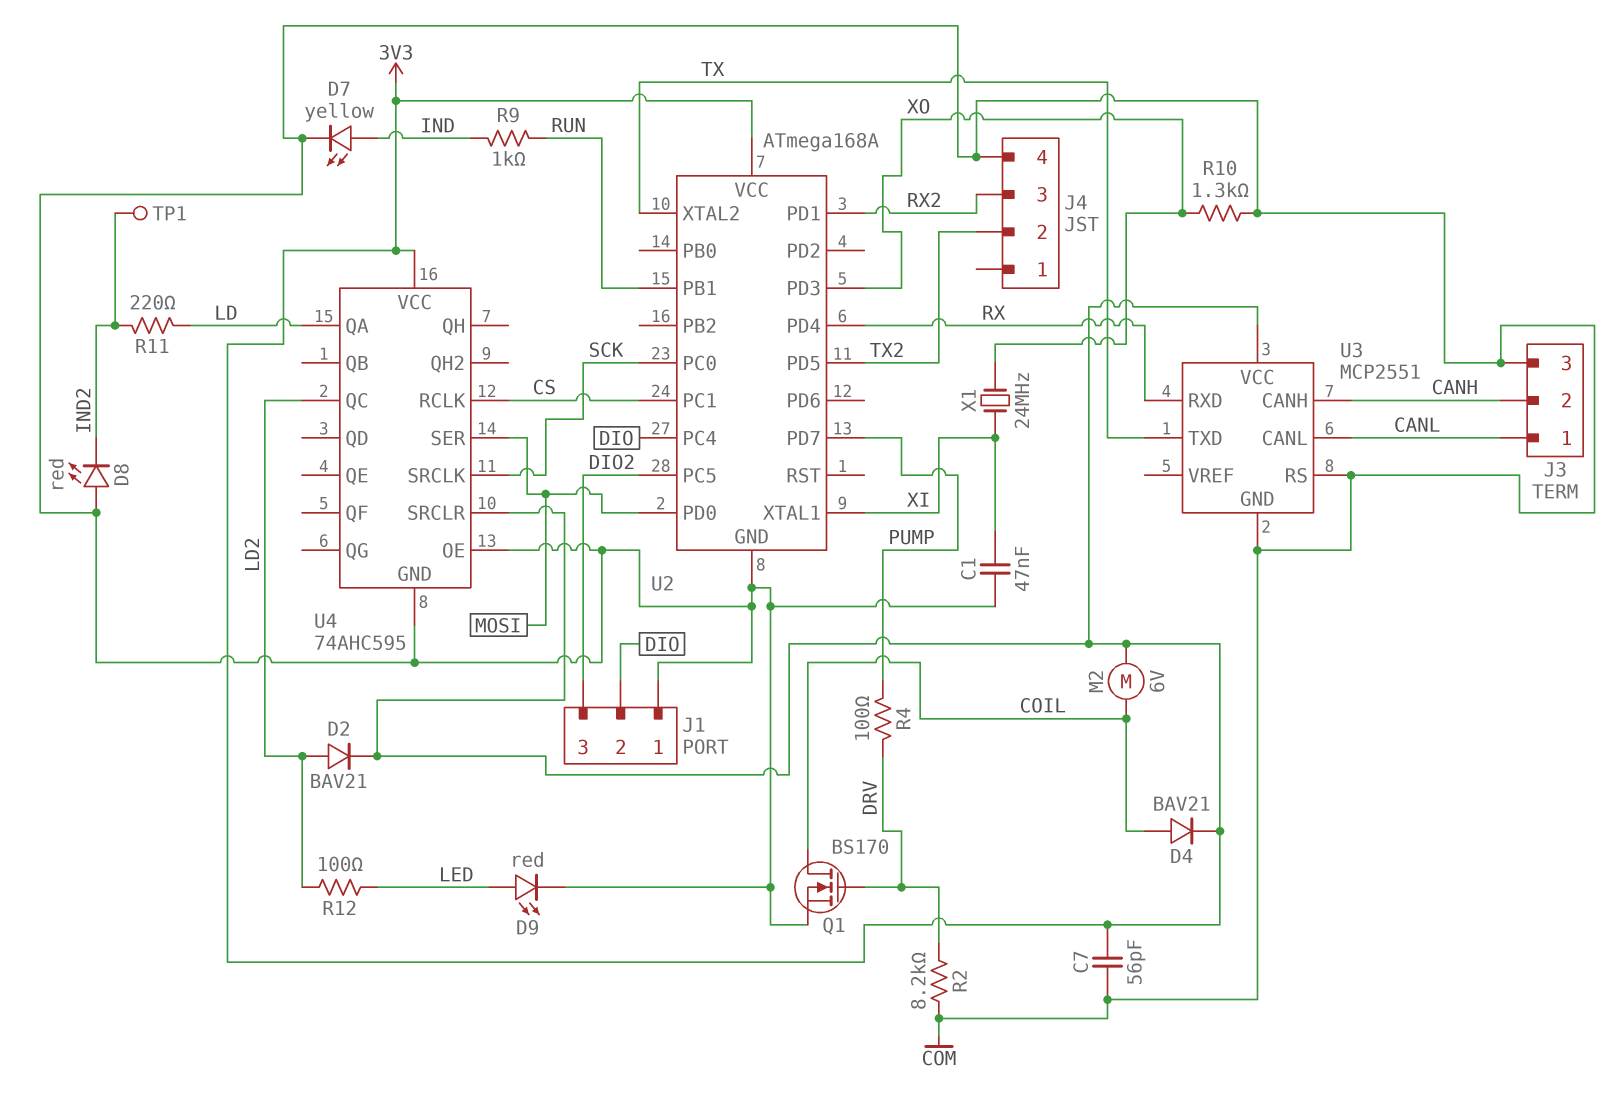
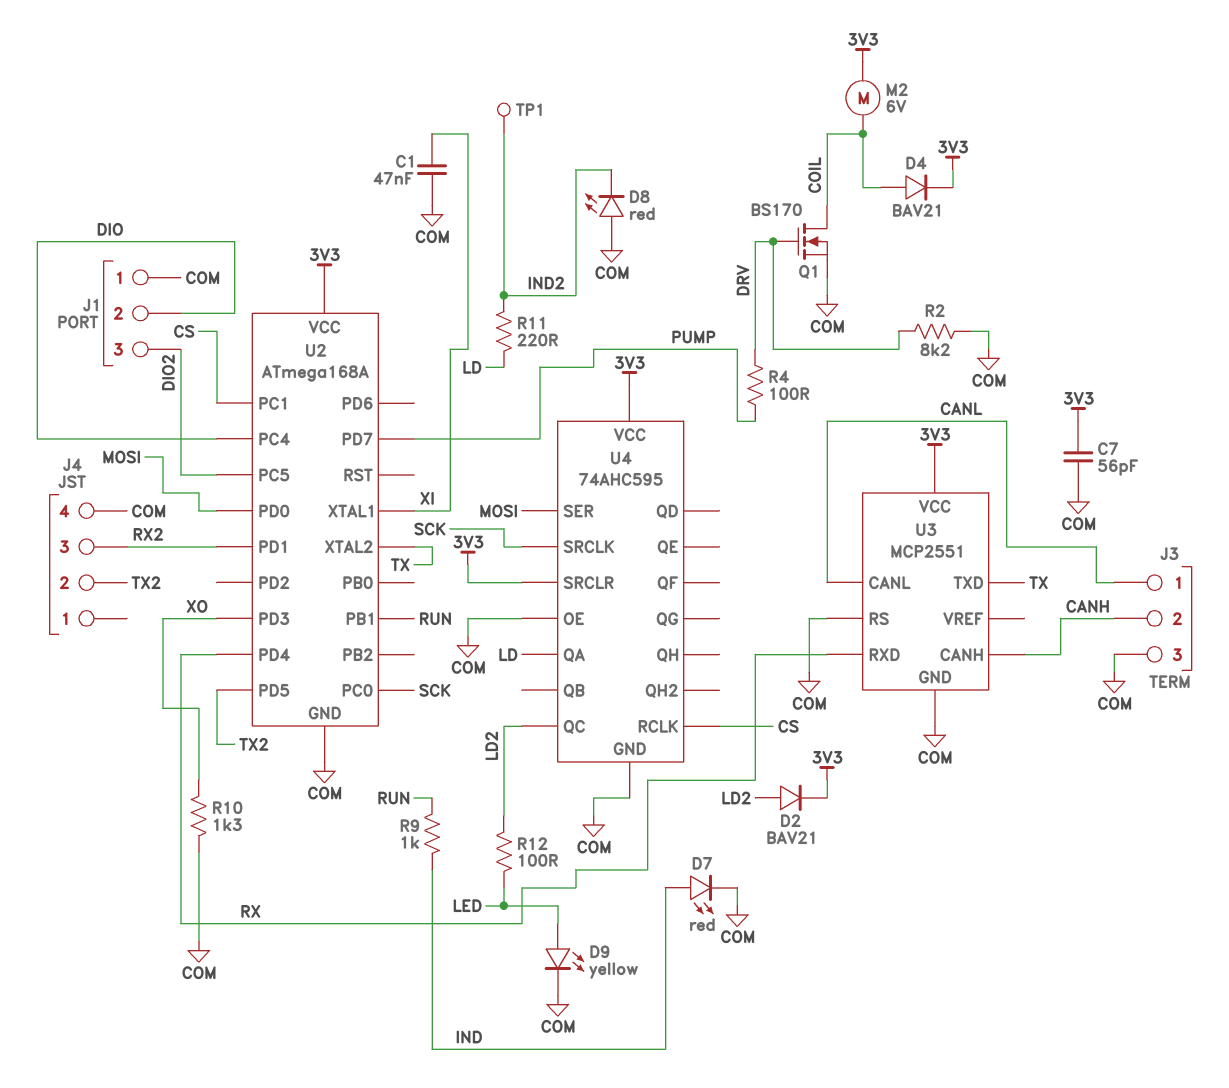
D7: LED yellow (A IND, K COM) -> LED red (A IND, K COM)
D9: LED red (A LED, K COM) -> LED yellow (A LED, K COM)
X1: 24MHz (XI, XO) -> none

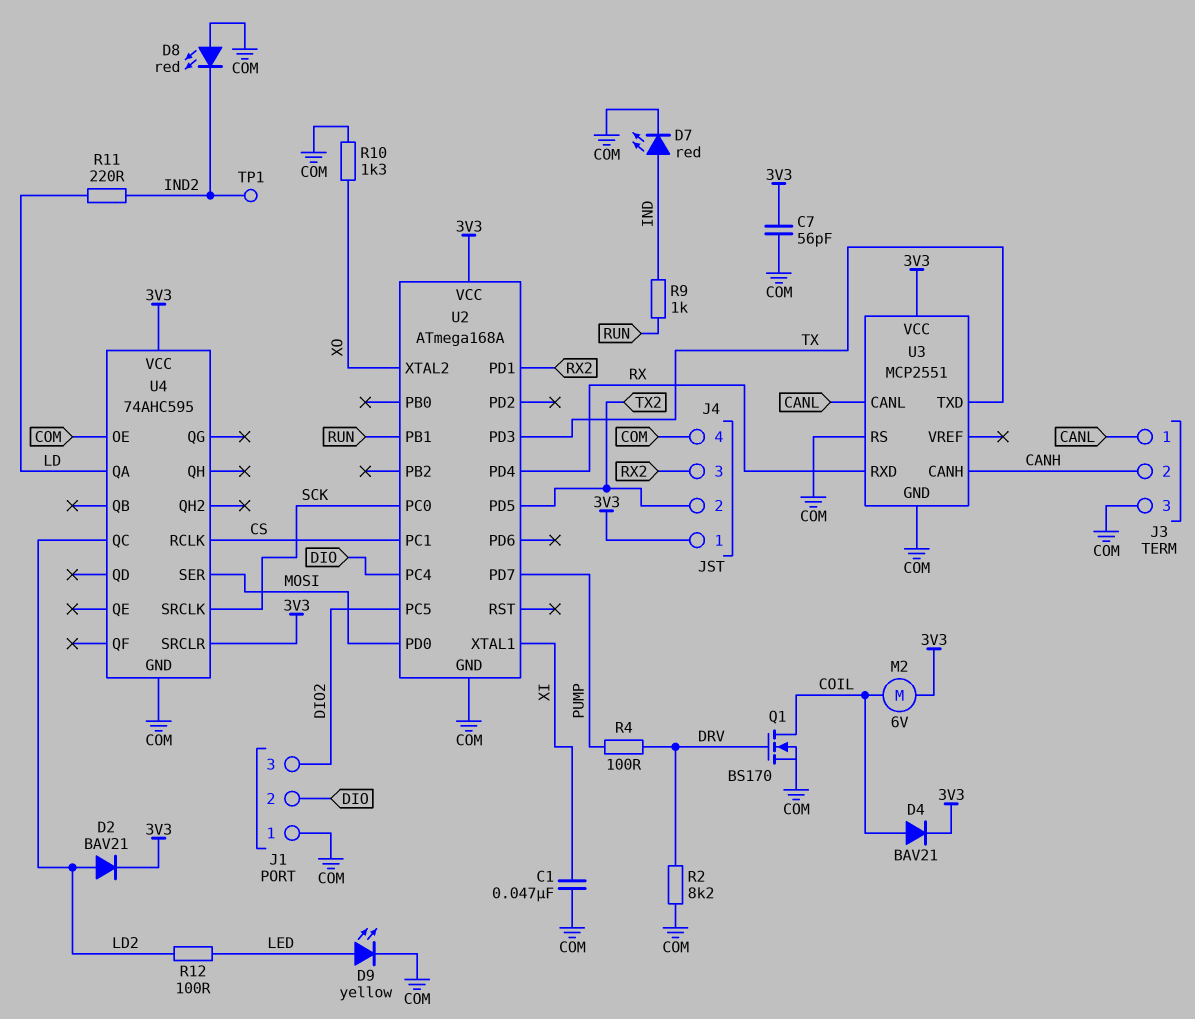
J4 pin 1: none -> 3V3
U2 pin PD3: XO -> TX
U2 pin XTAL2: TX -> XO

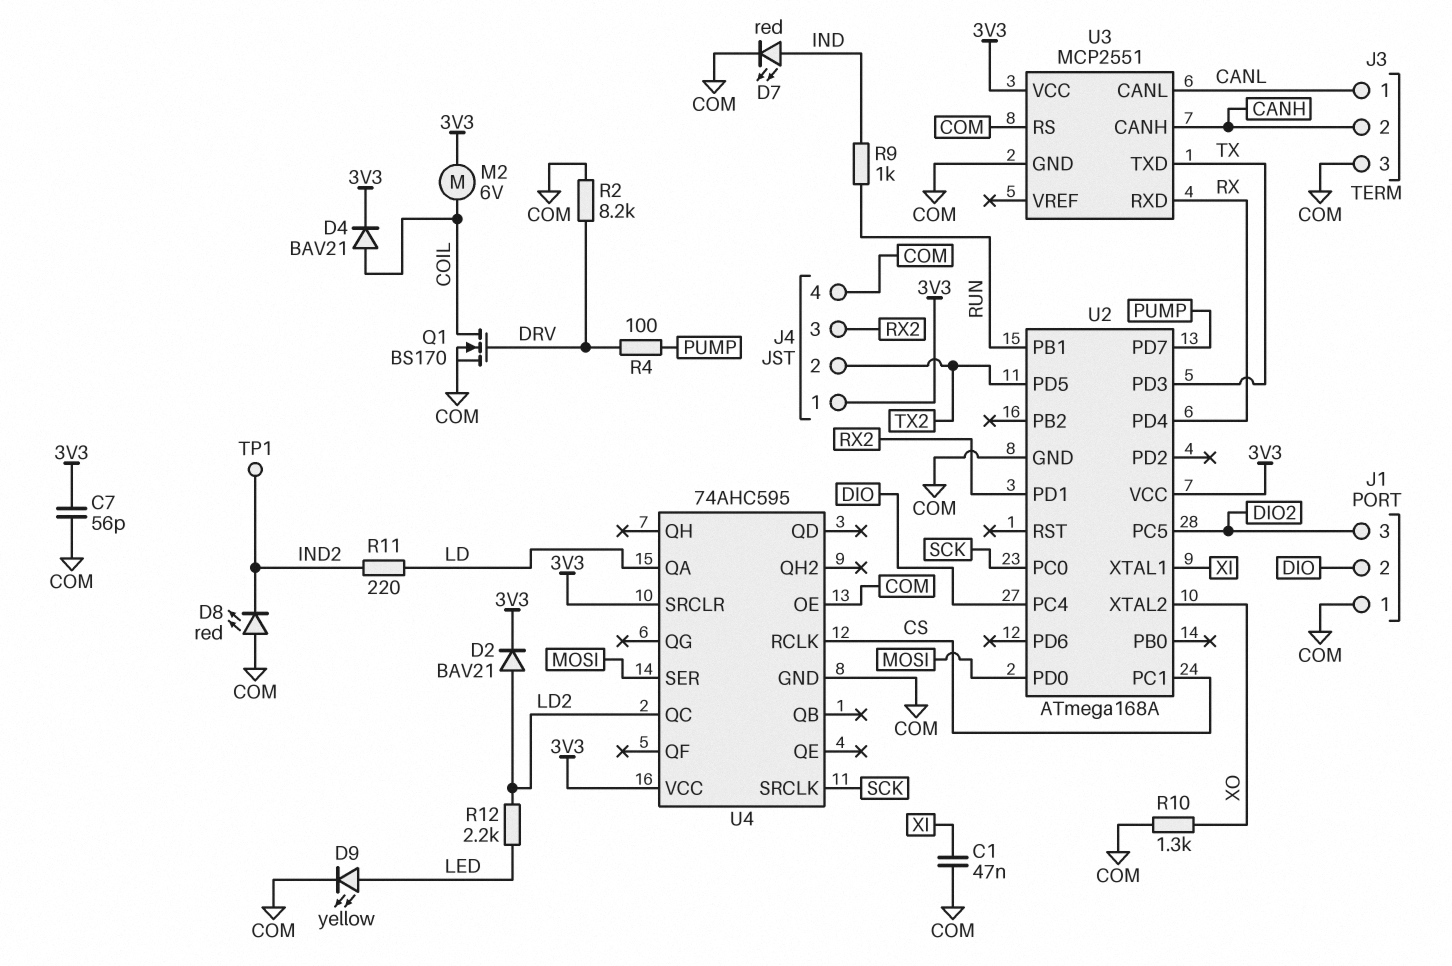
R12: 100 (LD2, LED) -> 2.2k (LD2, LED)

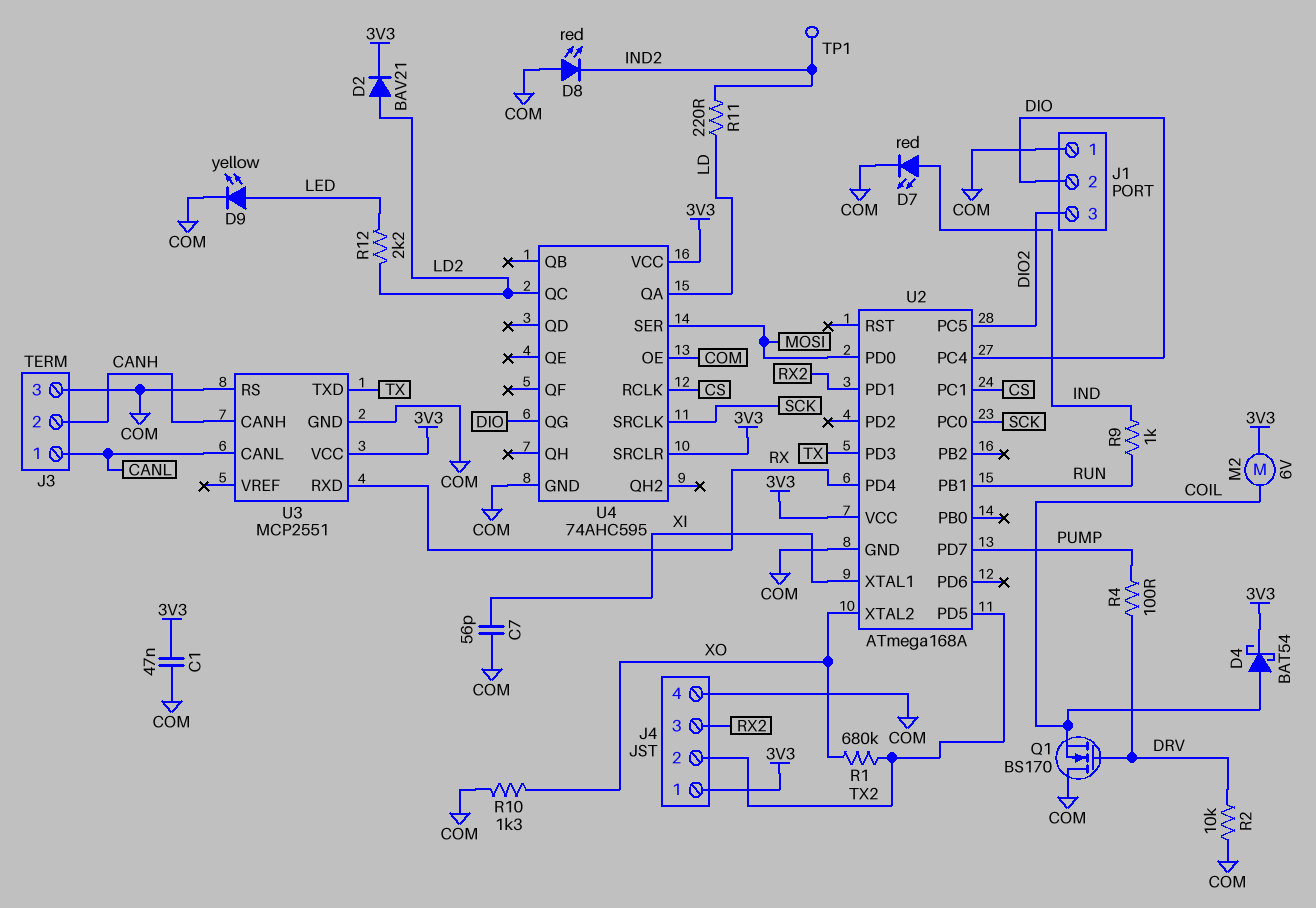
C1: 47nF (COM, XI) -> 47nF (3V3, COM)
C7: 56pF (3V3, COM) -> 56pF (COM, XI)
D4: diode BAV21 (A COIL, K 3V3) -> schottky BAT54 (A COIL, K 3V3)
Q1: NMOS BS170 (G DRV, D COIL, S COM) -> NMOS BS170 (G DRV, D COM, S COIL)
R1: none -> 680k (TX2, XO)
R2: 8.2k (COM, DRV) -> 10k (COM, DRV)
U4 pin QG: none -> DIO

